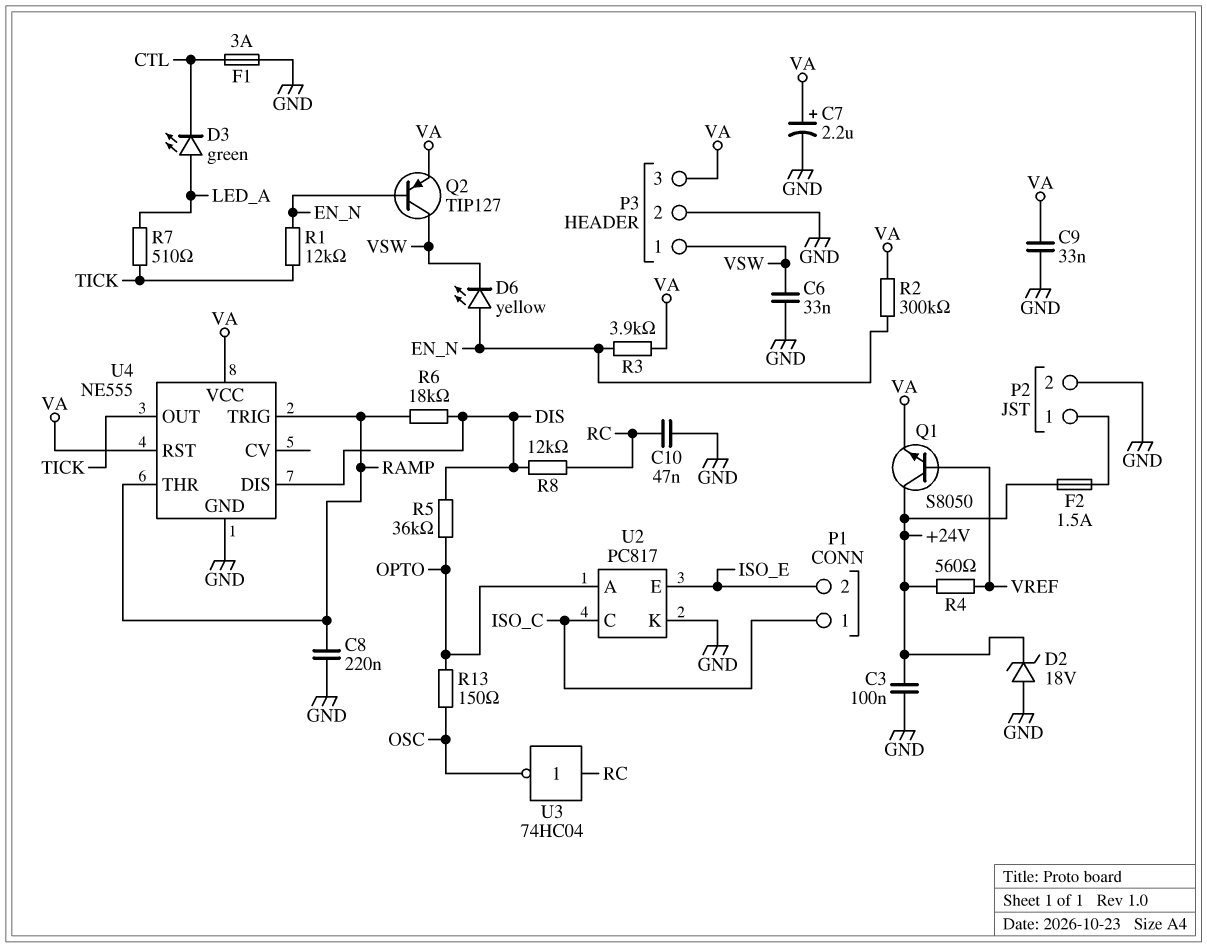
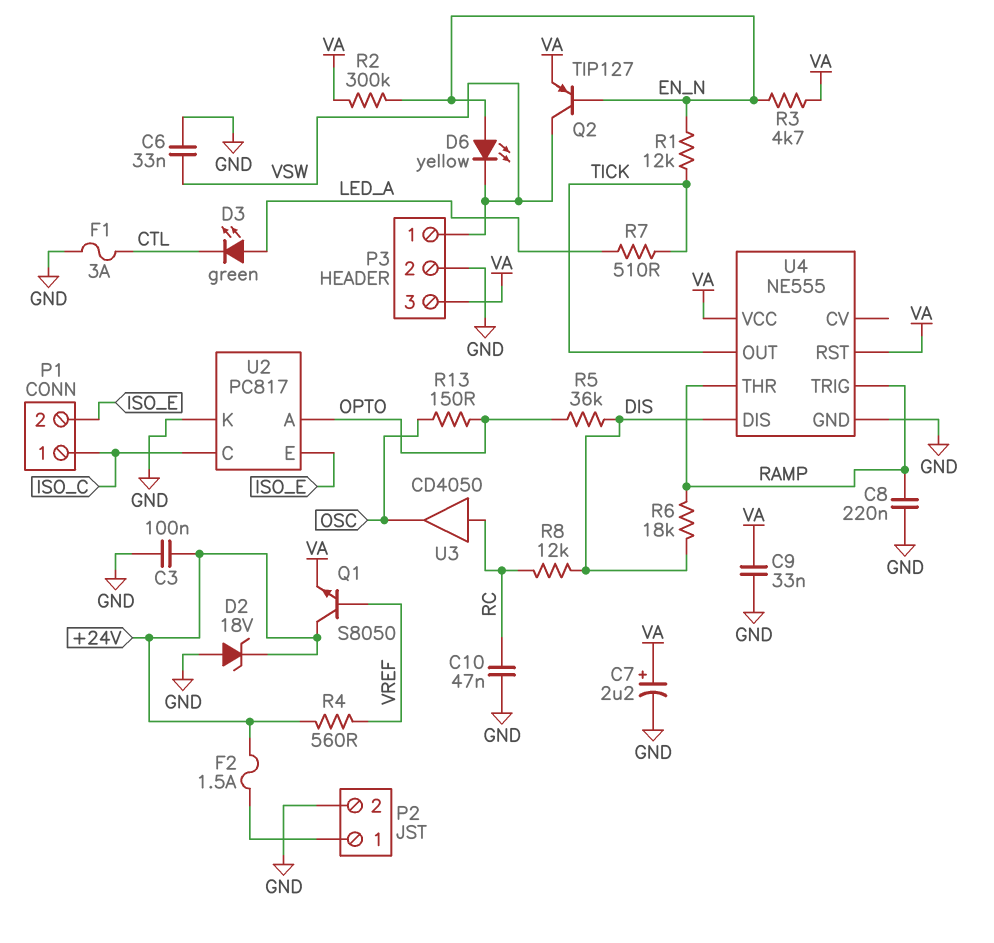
R3: 3.9k (EN_N, VA) -> 4.7k (EN_N, VA)
U3: NOT 74HC04 (in RC, out OSC) -> buffer CD4050 (in RC, out OSC)

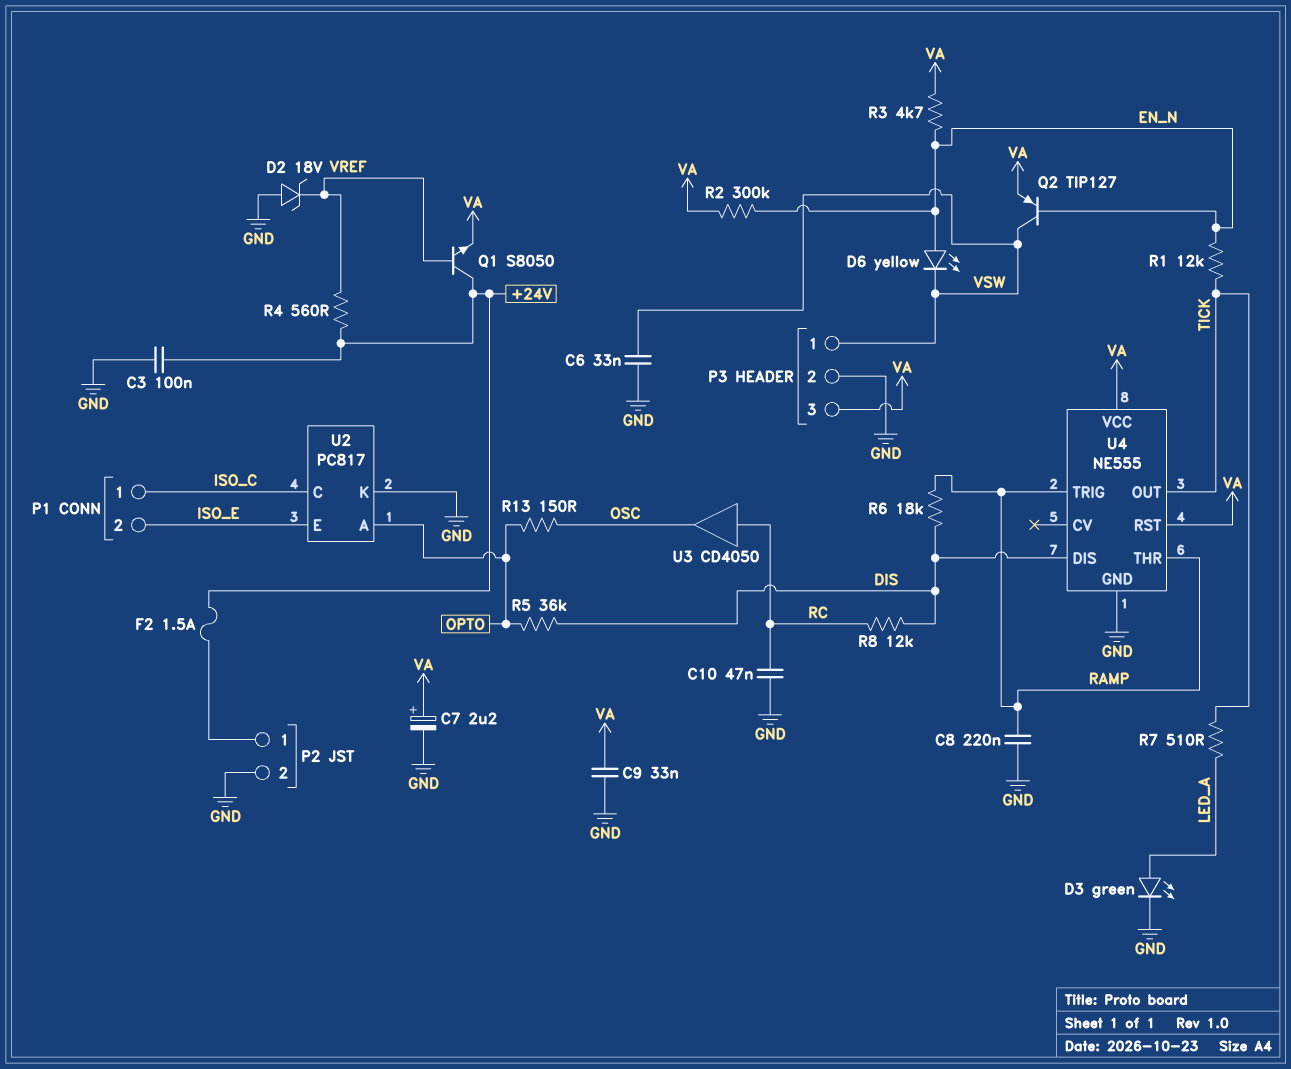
D2: zener 18V (A GND, K +24V) -> zener 18V (A GND, K VREF)
D3: LED green (A LED_A, K CTL) -> LED green (A LED_A, K GND)
F1: 3A (CTL, GND) -> none

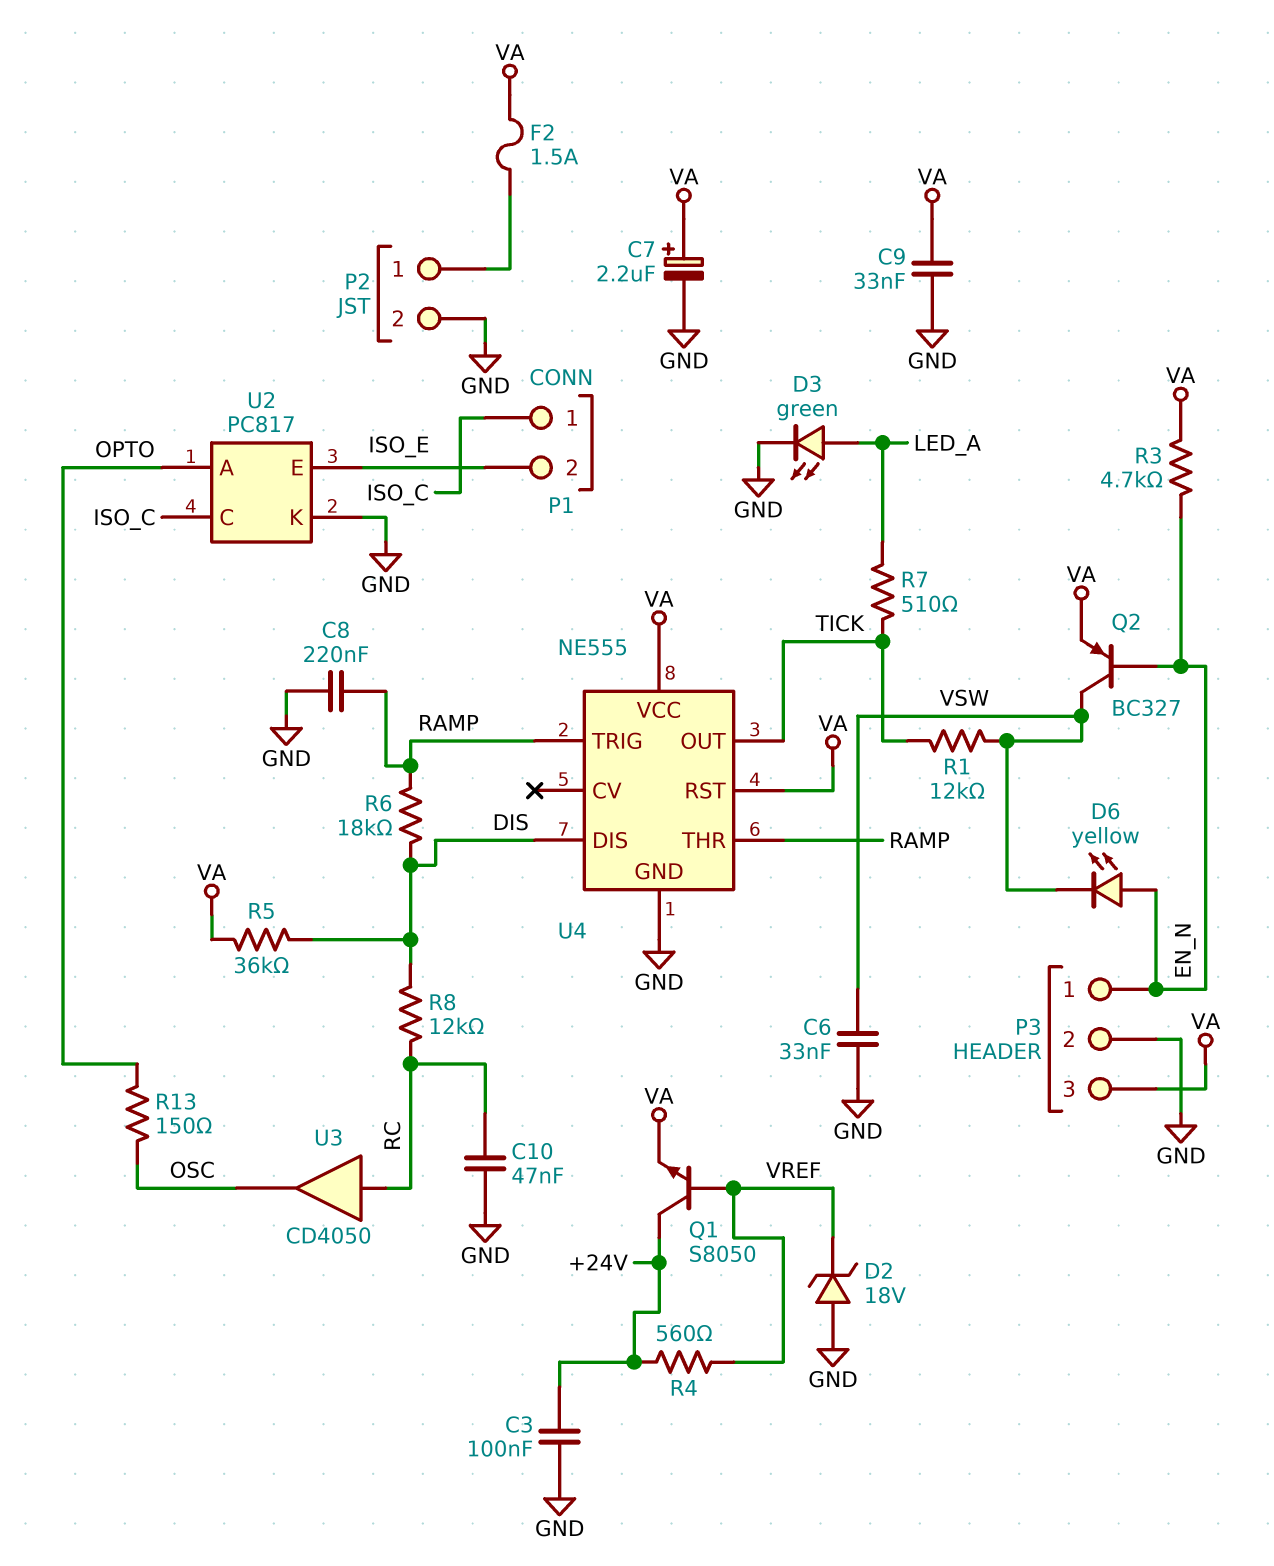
F2: 1.5A (+24V, P2/1) -> 1.5A (P2/1, VA)
P3 pin 1: VSW -> EN_N
Q2: PNP TIP127 (B EN_N, C VSW, E VA) -> PNP BC327 (B EN_N, C VSW, E VA)
R1: 12k (EN_N, TICK) -> 12k (TICK, VSW)
R2: 300k (EN_N, VA) -> none
R5: 36k (DIS, OPTO) -> 36k (DIS, VA)

